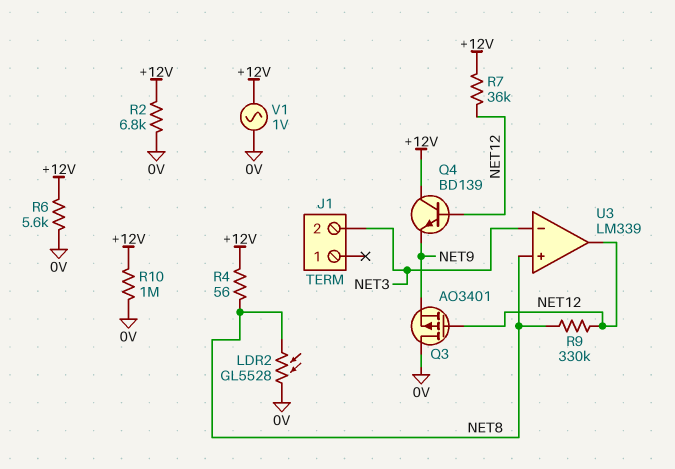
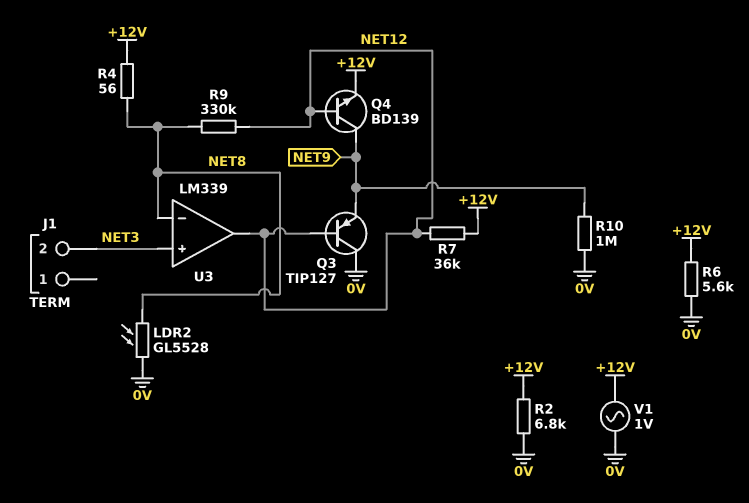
Q3: PMOS AO3401 (G NET12, D 0V, S NET9) -> PNP TIP127 (B NET12, C 0V, E NET9)
Q4: NPN BD139 (B NET12, C +12V, E NET9) -> NPN BD139 (B NET12, C NET9, E +12V)
R10: 1M (+12V, 0V) -> 1M (0V, NET9)
U3 pin in+: NET8 -> NET3
U3 pin in-: NET3 -> NET8

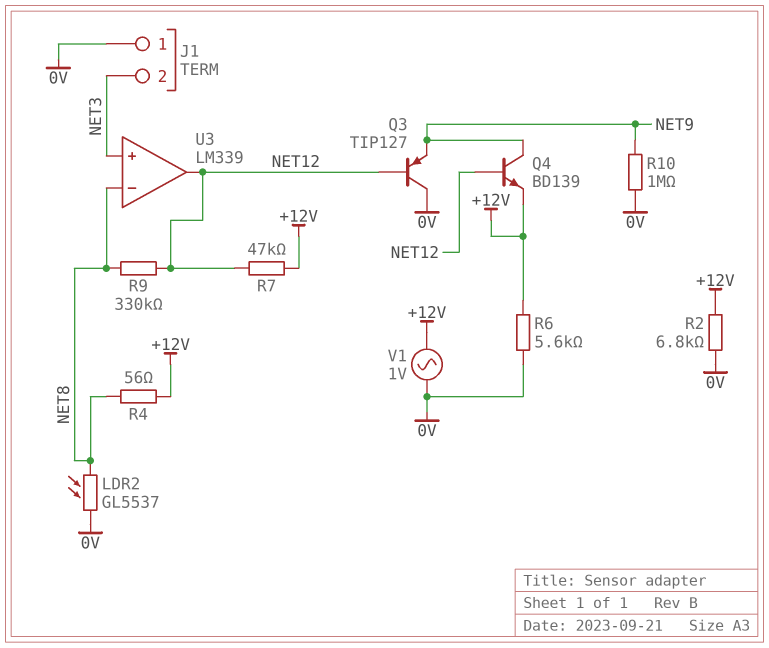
J1 pin 1: none -> 0V
LDR2: GL5528 (0V, NET8) -> GL5537 (0V, NET8)
R7: 36k (+12V, NET12) -> 47k (+12V, NET12)

